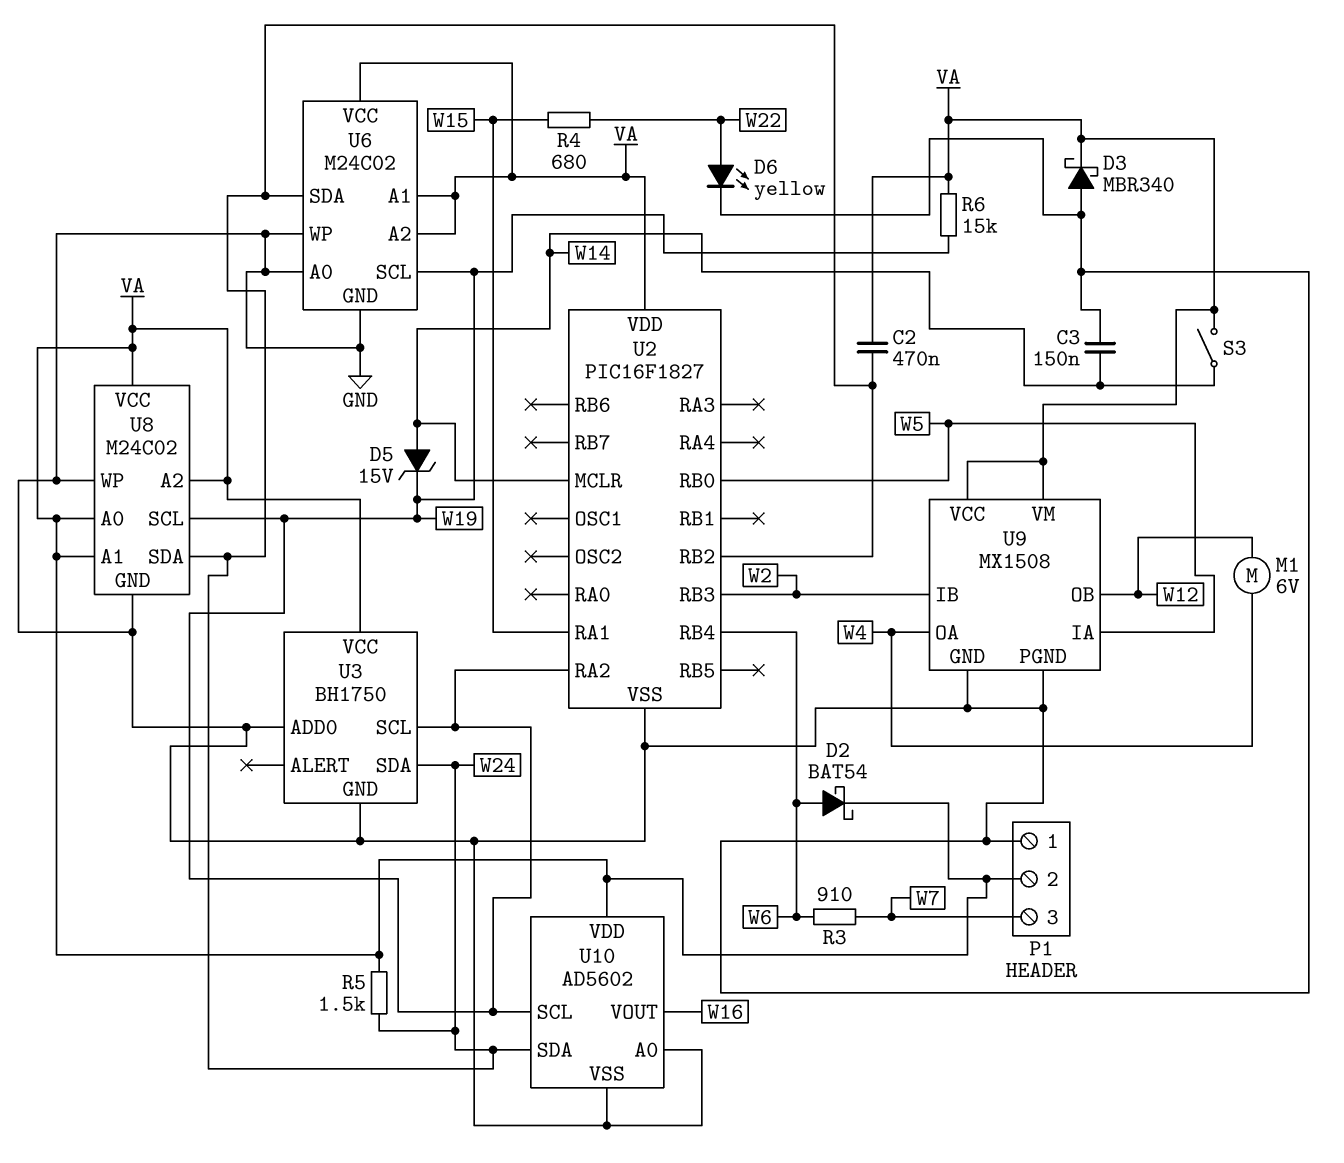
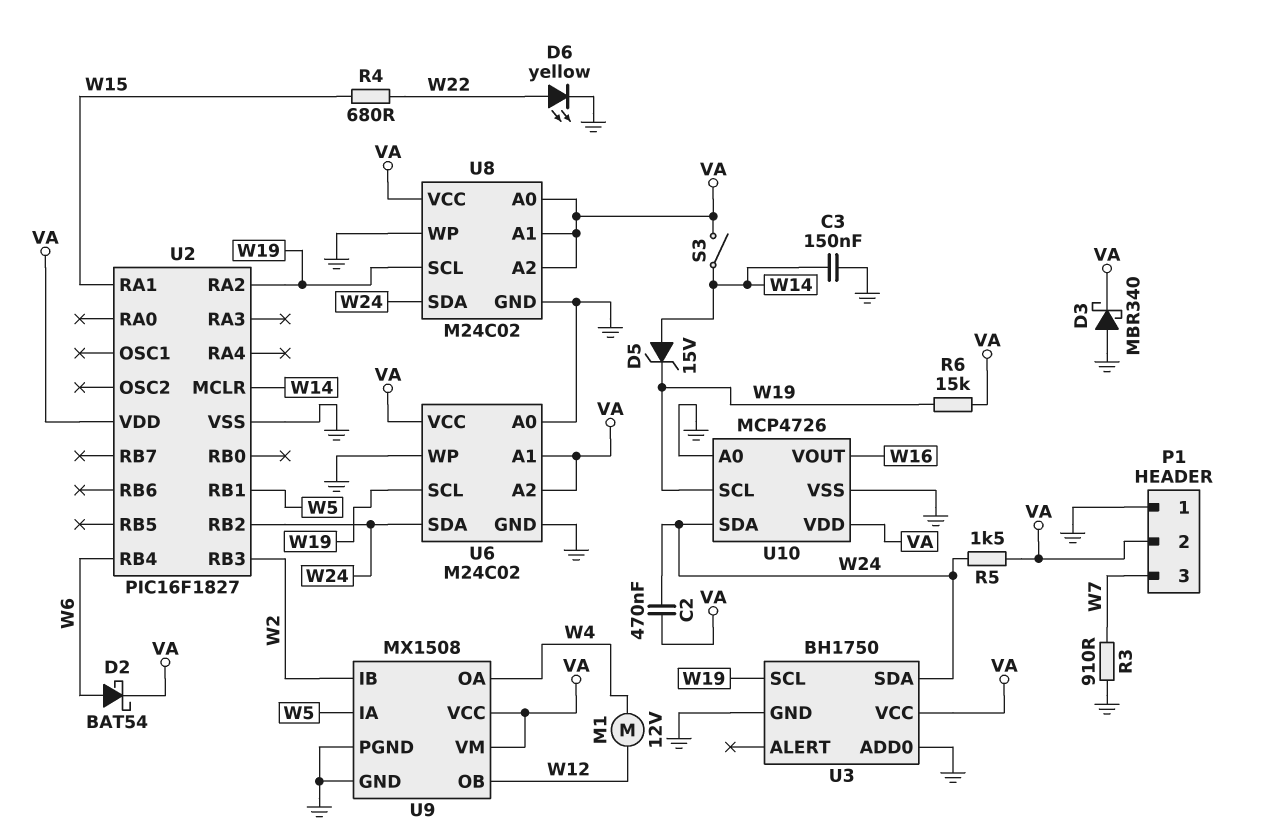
M1: motor 6V (W4, W12) -> motor 12V (W4, W12)
R3: 910 (W6, W7) -> 910 (GND, W7)
U2 pin RB0: W5 -> none
U2 pin RB1: none -> W5
U10: AD5602 -> MCP4726

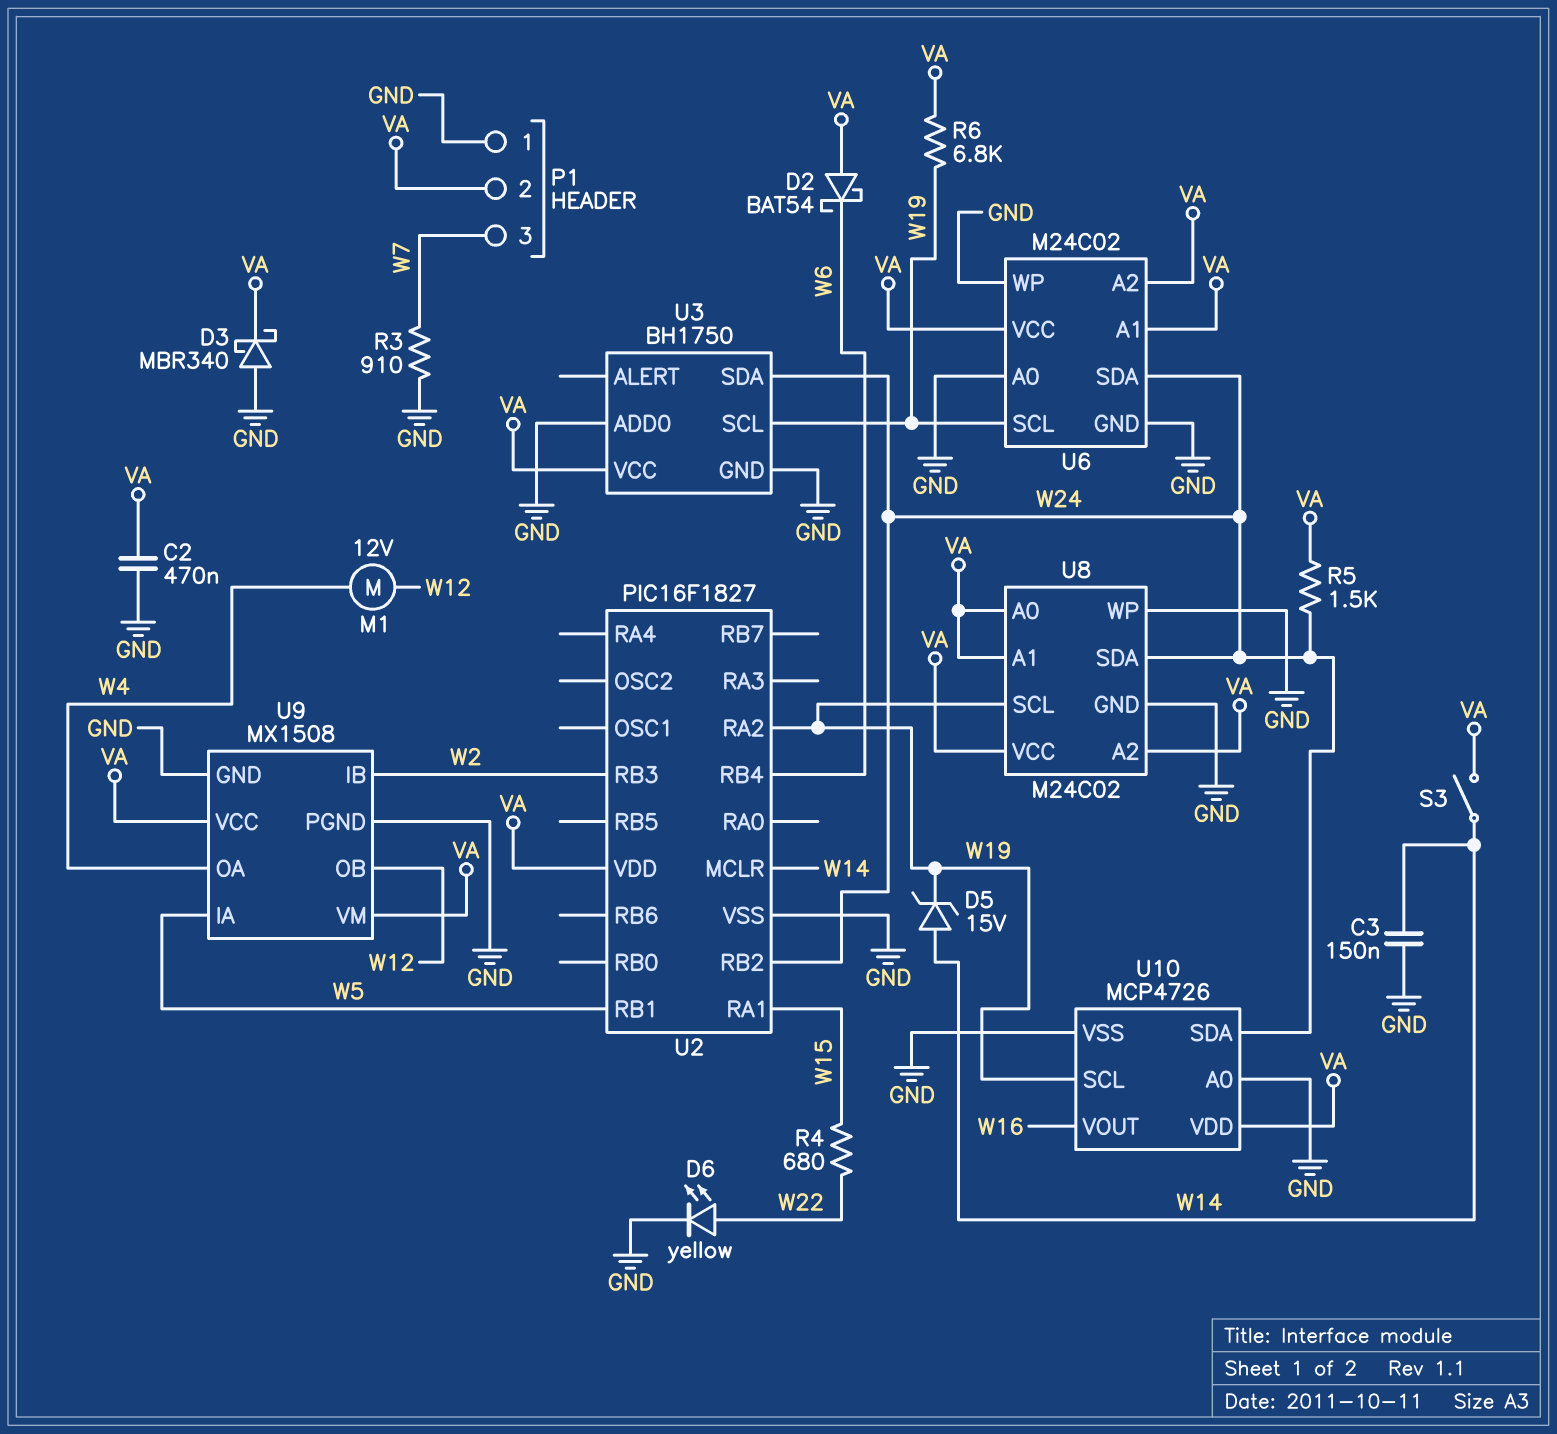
C2: 470nF (VA, W24) -> 470nF (GND, VA)
D2: schottky BAT54 (A W6, K VA) -> schottky BAT54 (A VA, K W6)
R6: 15k (VA, W19) -> 6.8k (VA, W19)

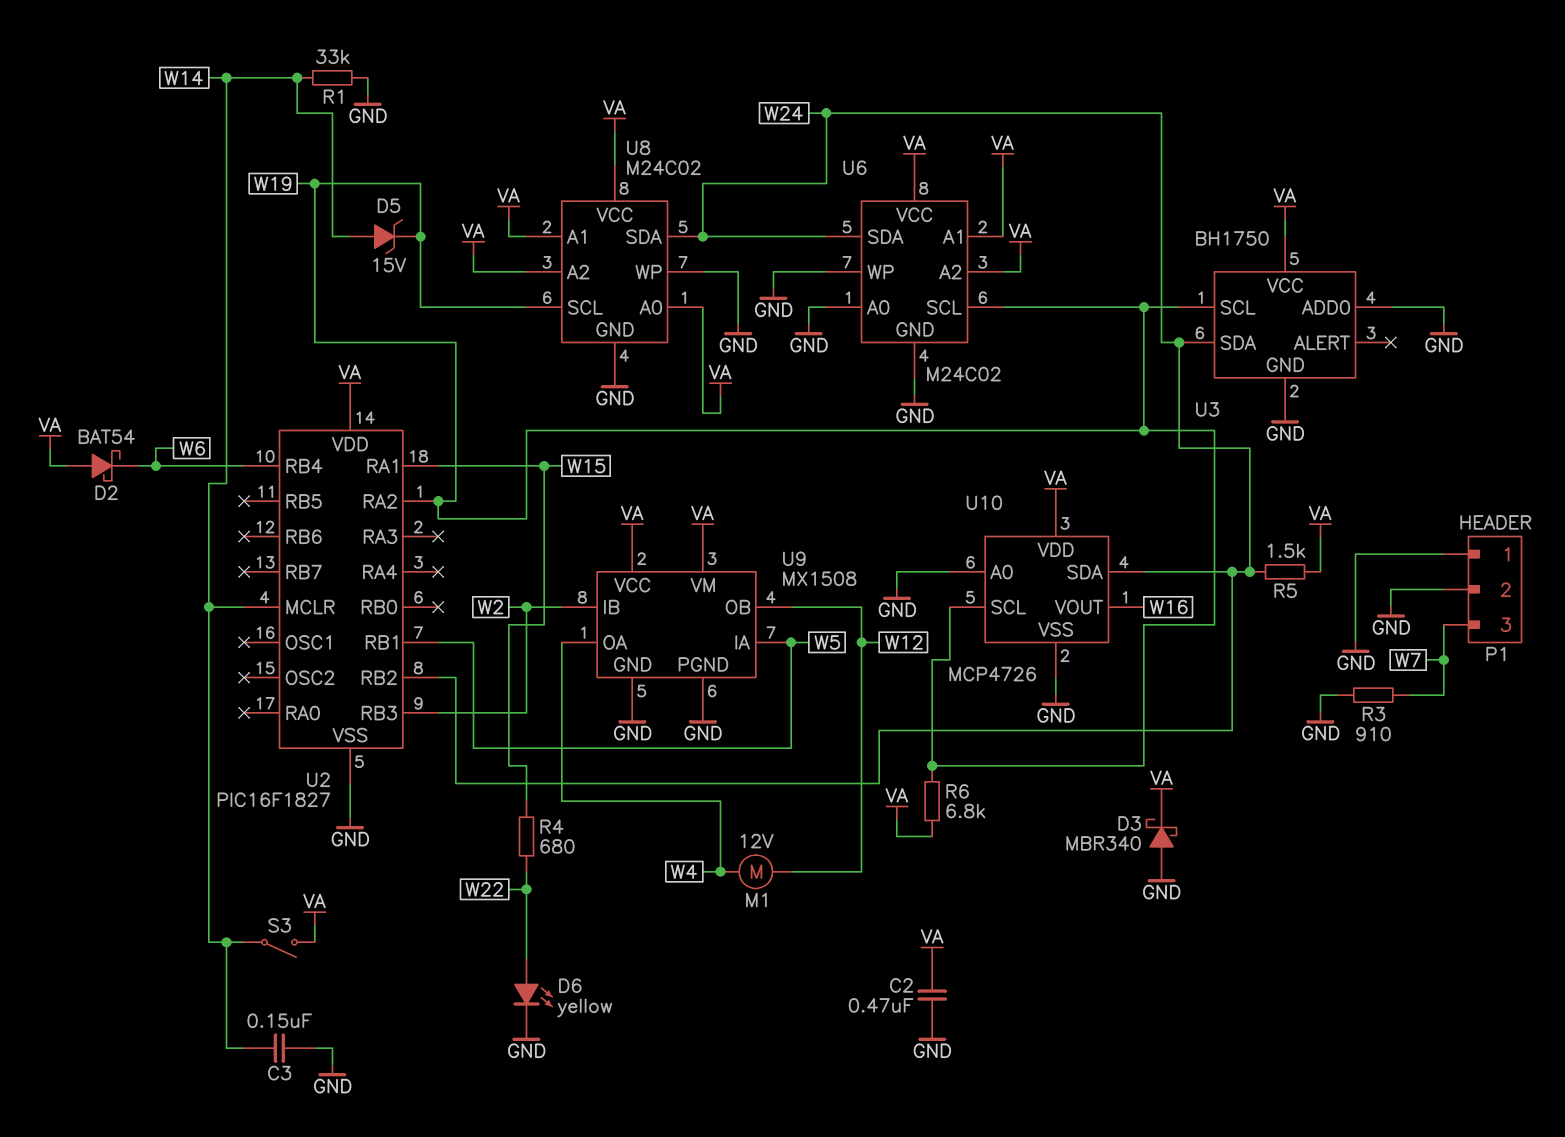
P1 pin 2: VA -> GND
R1: none -> 33k (GND, W14)

